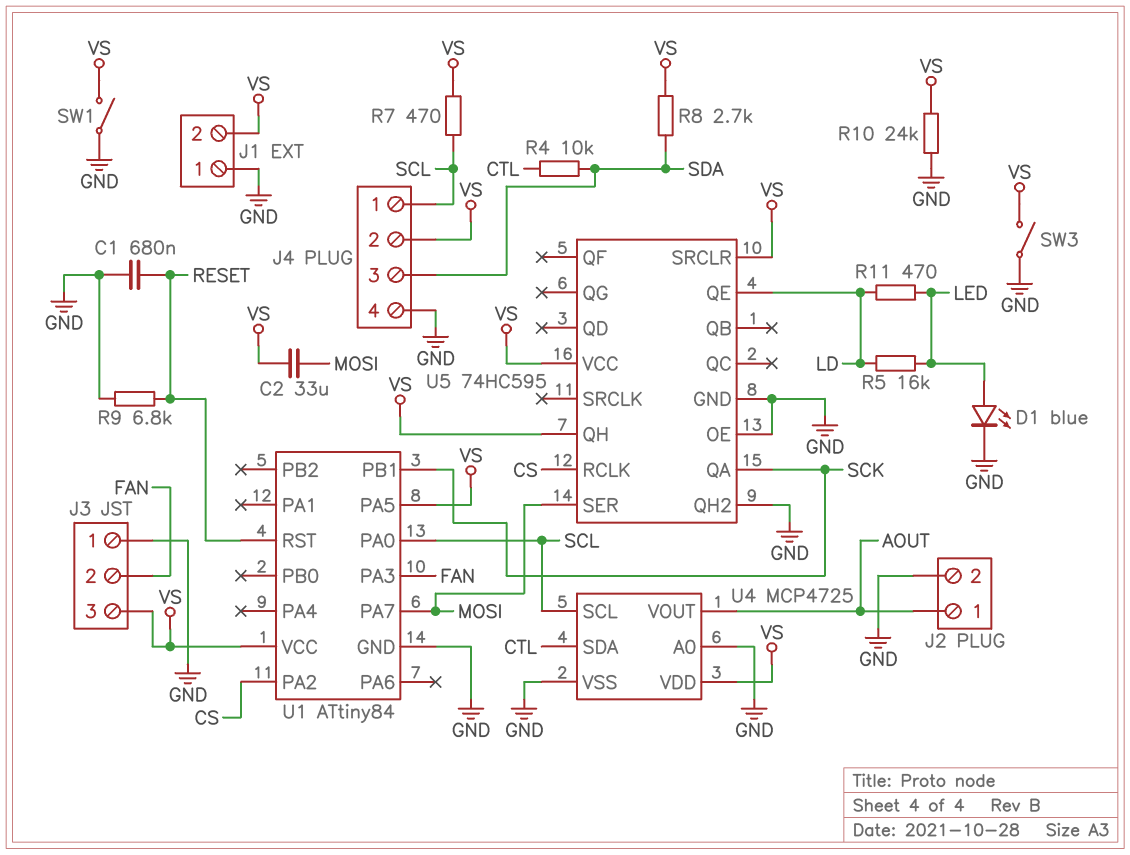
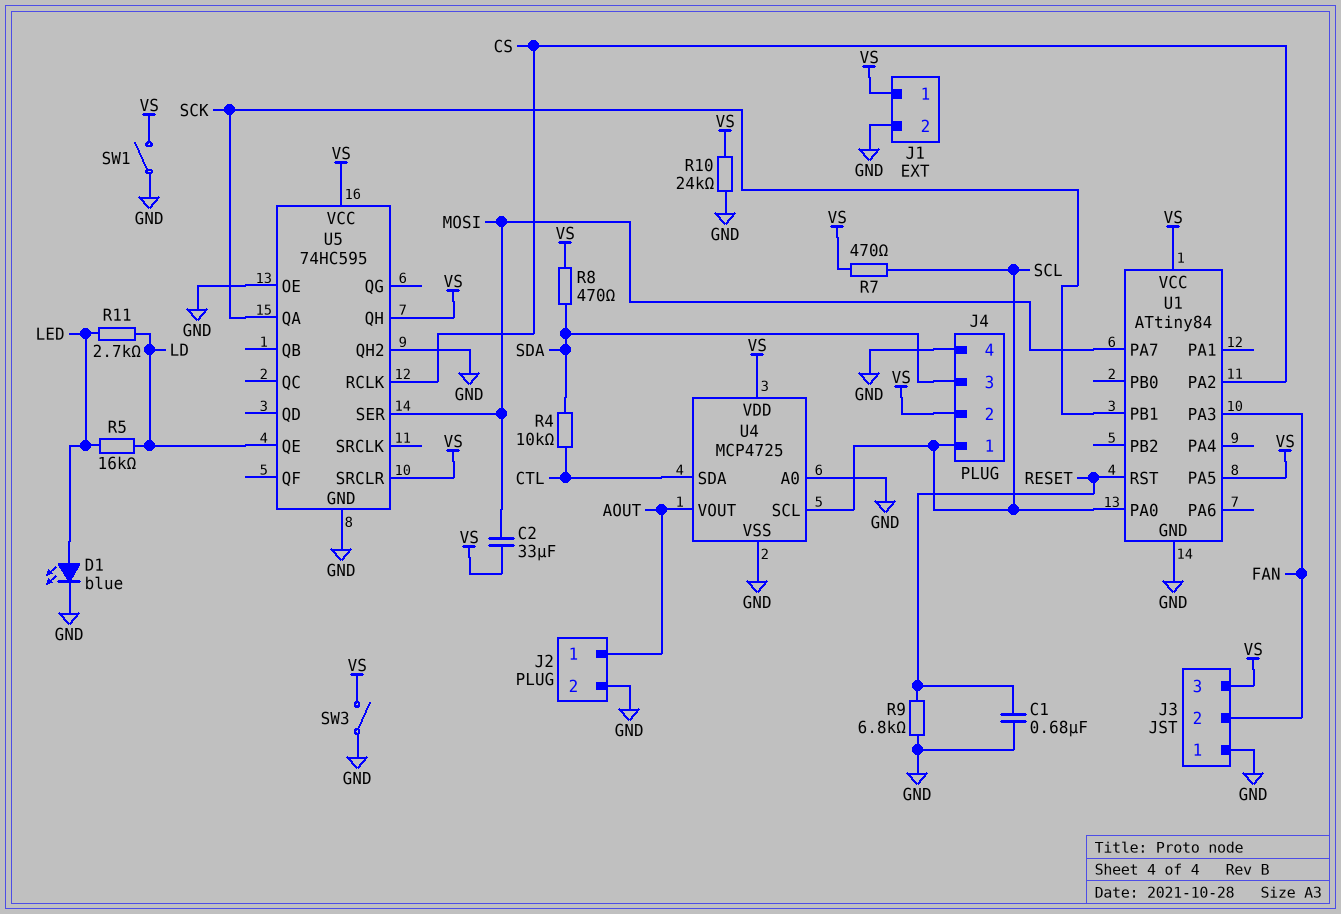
J1 pin 1: GND -> VS
J1 pin 2: VS -> GND
R8: 2.7k (SDA, VS) -> 470 (SDA, VS)
R11: 470 (LD, LED) -> 2.7k (LD, LED)

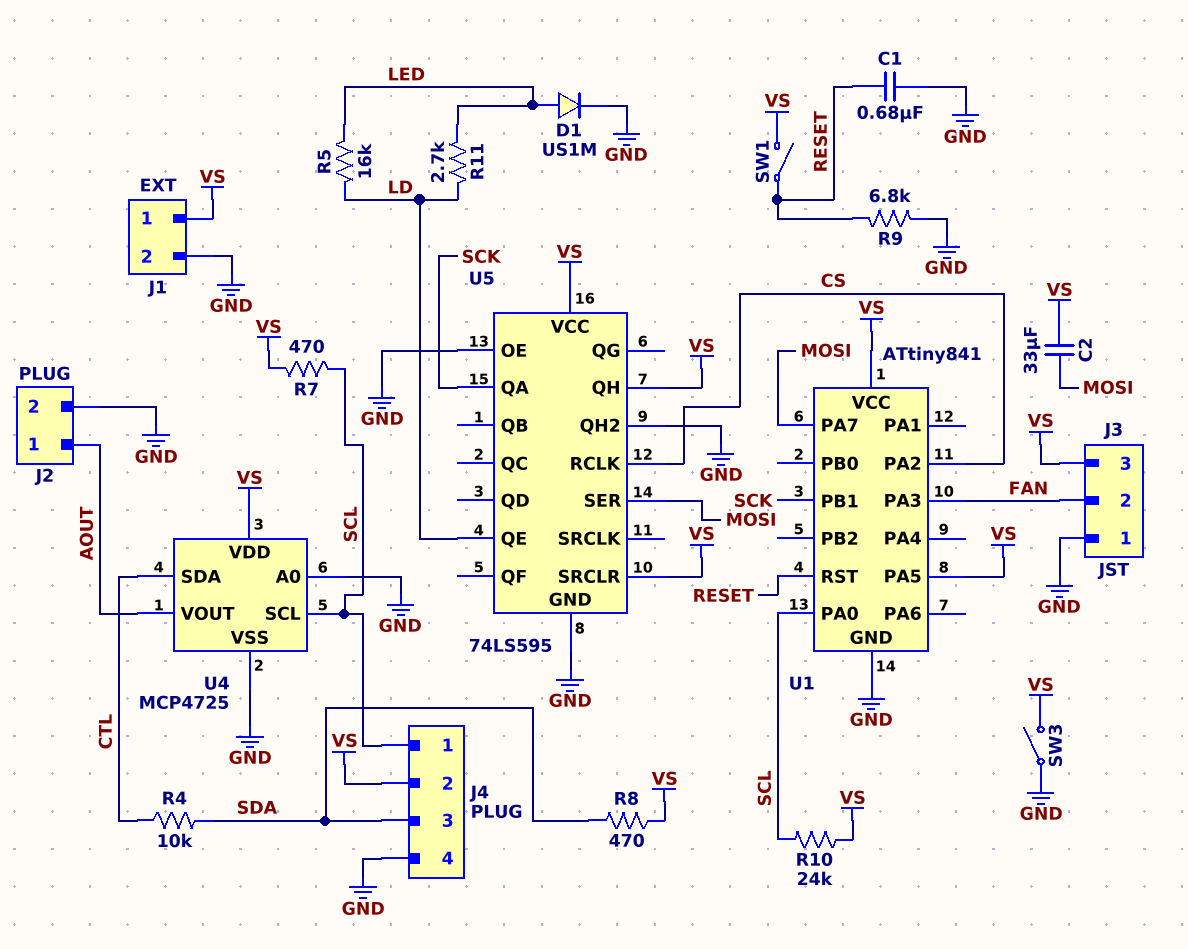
D1: LED blue (A LED, K GND) -> diode US1M (A LED, K GND)
R10: 24k (GND, VS) -> 24k (SCL, VS)
SW1: switch (GND, VS) -> switch (RESET, VS)
U1: ATtiny84 -> ATtiny841
U5: 74HC595 -> 74LS595

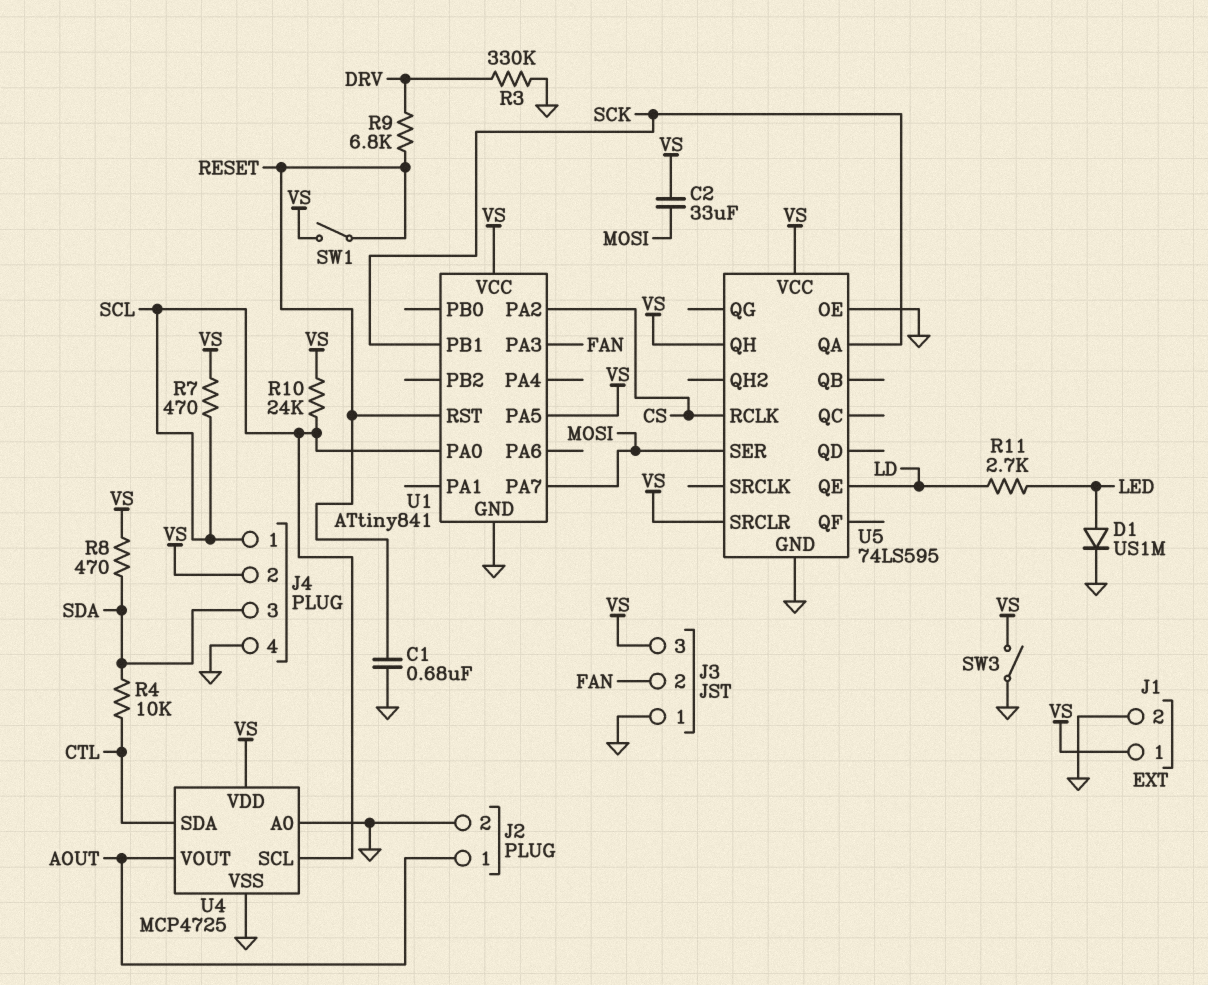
R3: none -> 330k (DRV, GND)
R5: 16k (LD, LED) -> none
R9: 6.8k (GND, RESET) -> 6.8k (DRV, RESET)
U5 pin QH2: GND -> none

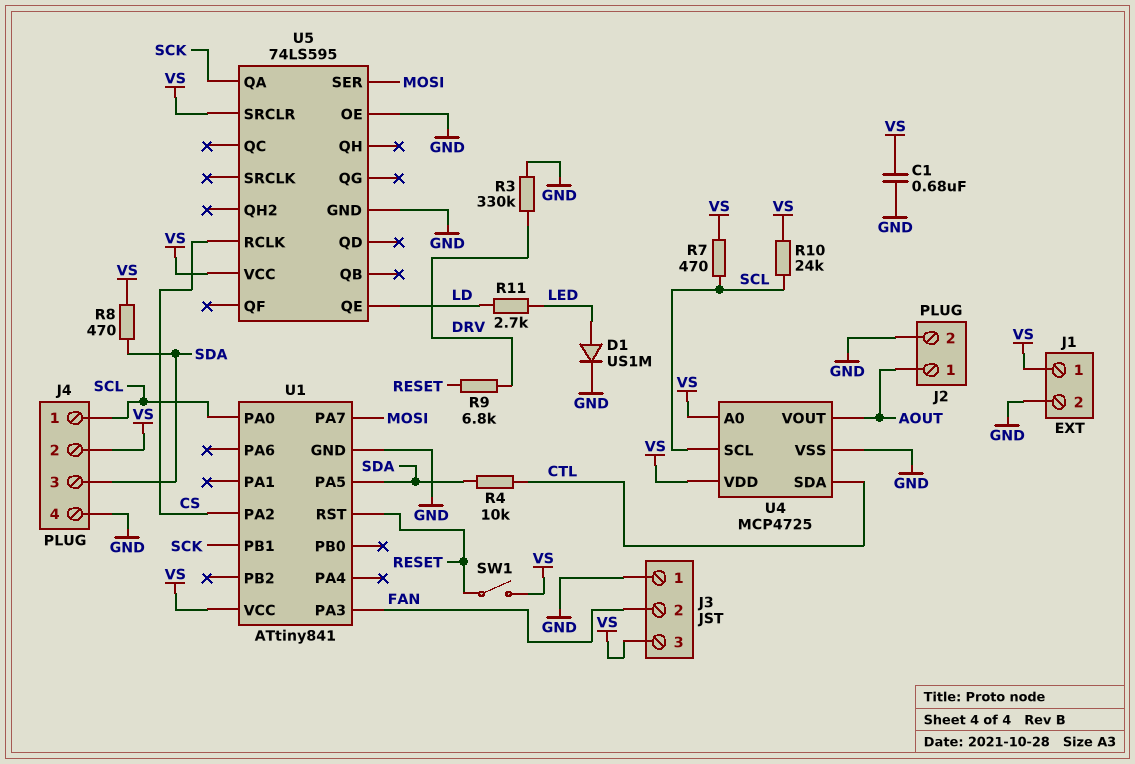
C1: 680nF (GND, RESET) -> 680nF (GND, VS)
C2: 33uF (MOSI, VS) -> none
SW3: switch (GND, VS) -> none
U1 pin PA5: VS -> SDA
U4 pin A0: GND -> VS
U5 pin QH: VS -> none

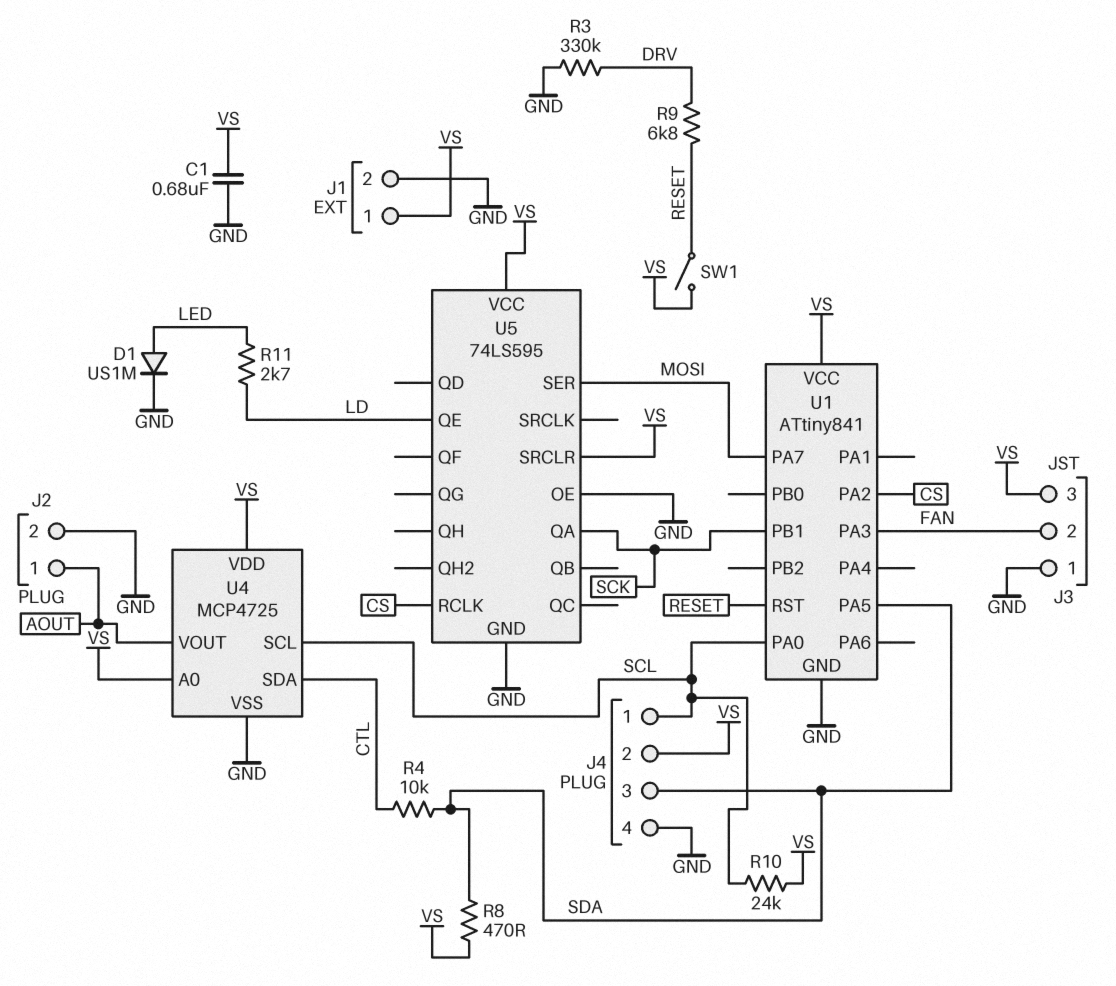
R7: 470 (SCL, VS) -> none

